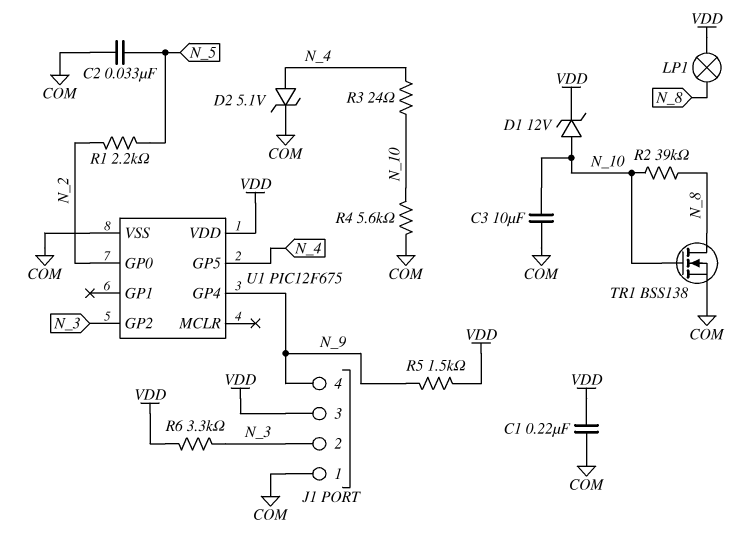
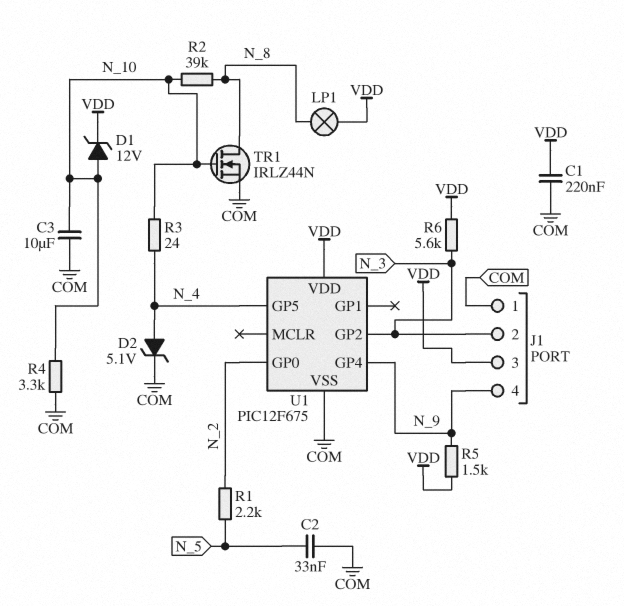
R4: 5.6k (COM, N_10) -> 3.3k (COM, N_10)
R6: 3.3k (N_3, VDD) -> 5.6k (N_3, VDD)
TR1: NMOS BSS138 (G N_10, D N_8, S COM) -> NMOS IRLZ44N (G N_10, D N_8, S COM)

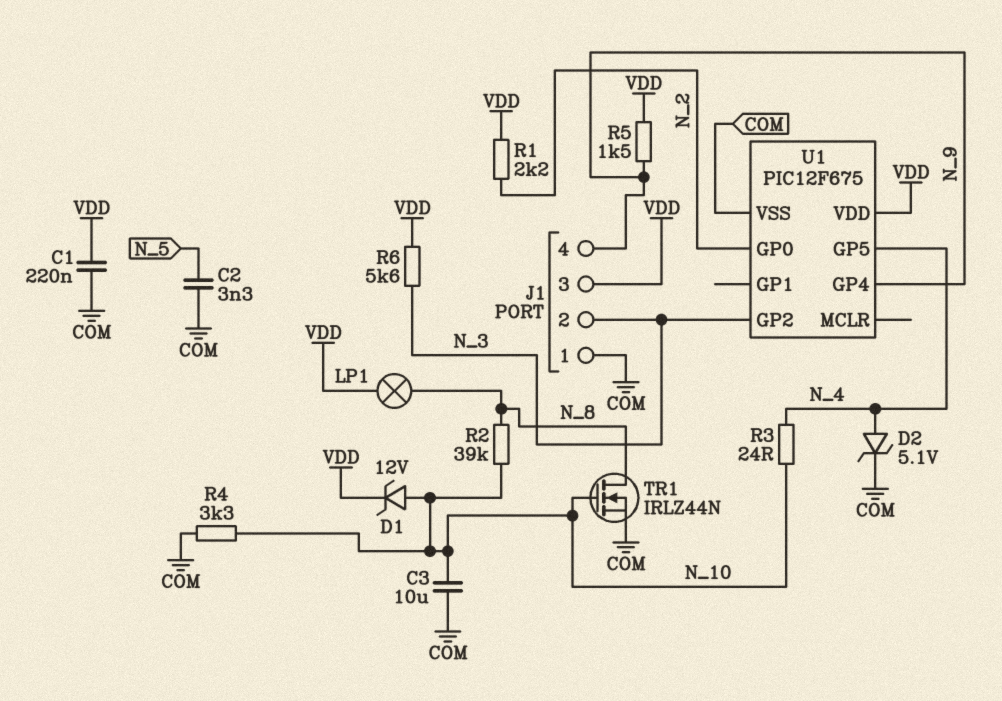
C2: 33nF (COM, N_5) -> 3.3nF (COM, N_5)
R1: 2.2k (N_2, N_5) -> 2.2k (N_2, VDD)

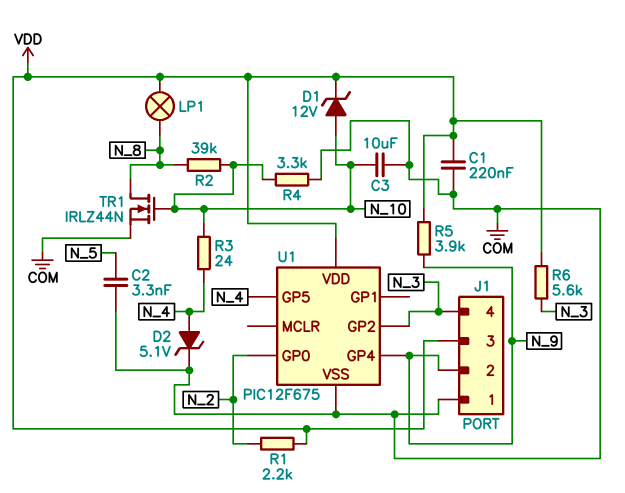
J1 pin 2: N_3 -> N_9
J1 pin 4: N_9 -> N_3
R5: 1.5k (N_9, VDD) -> 3.9k (N_9, VDD)

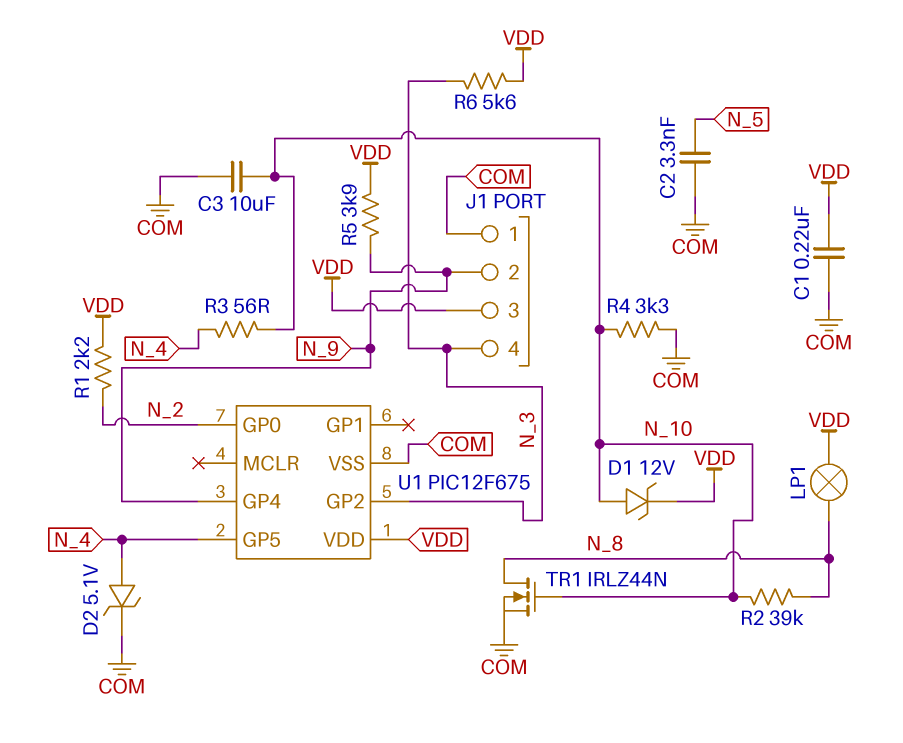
R3: 24 (N_4, N_10) -> 56 (N_4, N_10)

